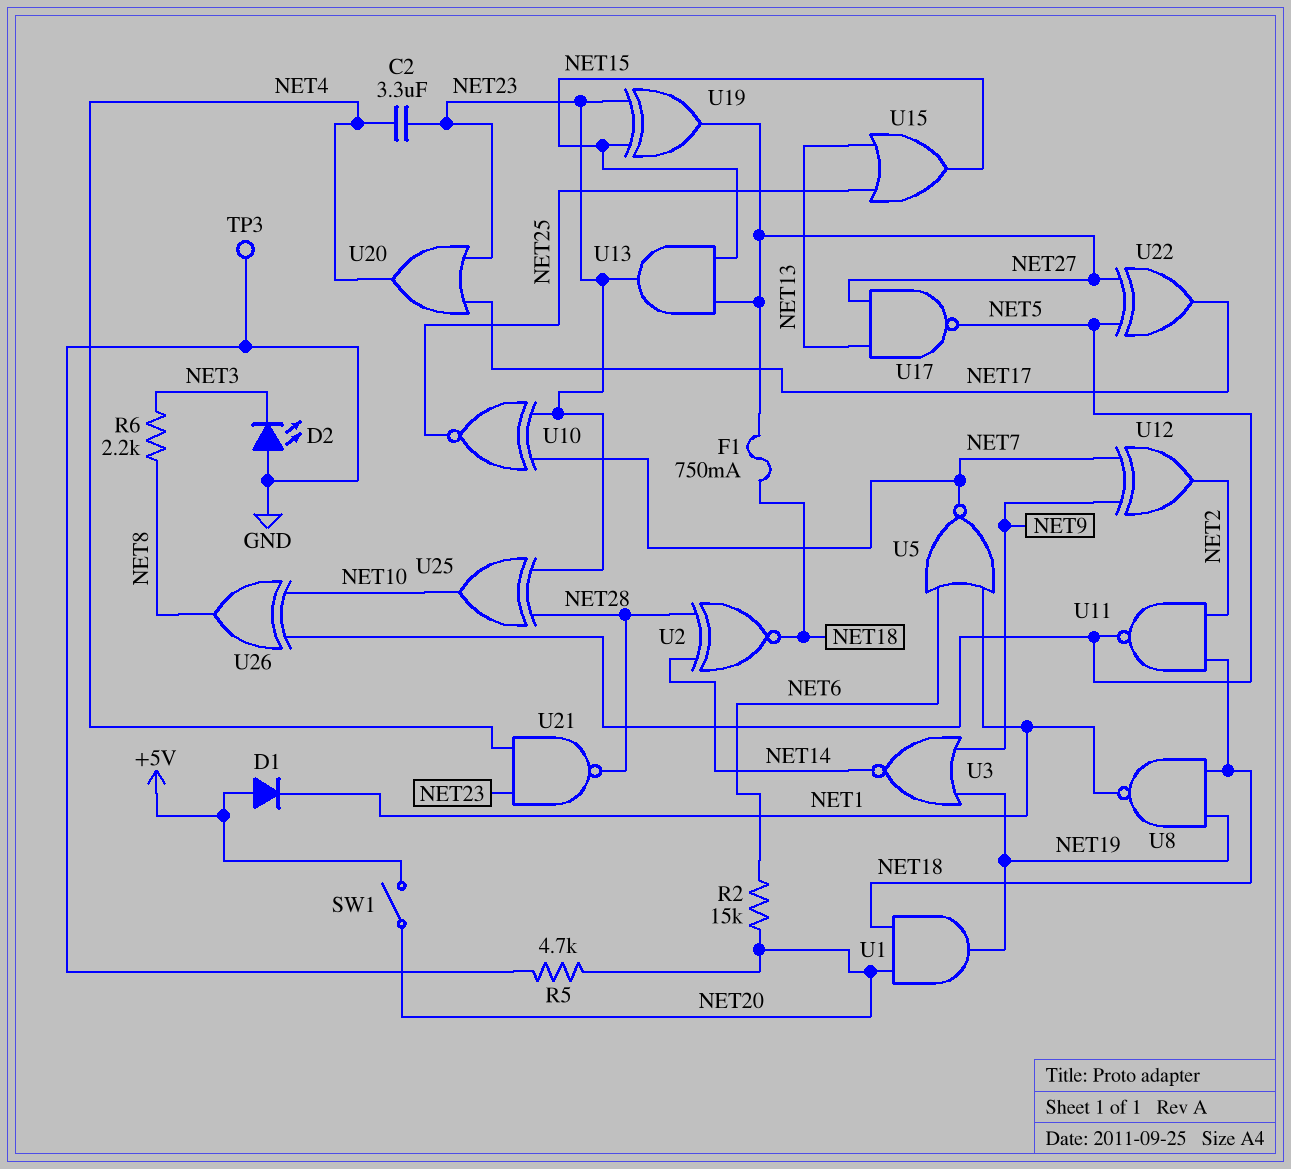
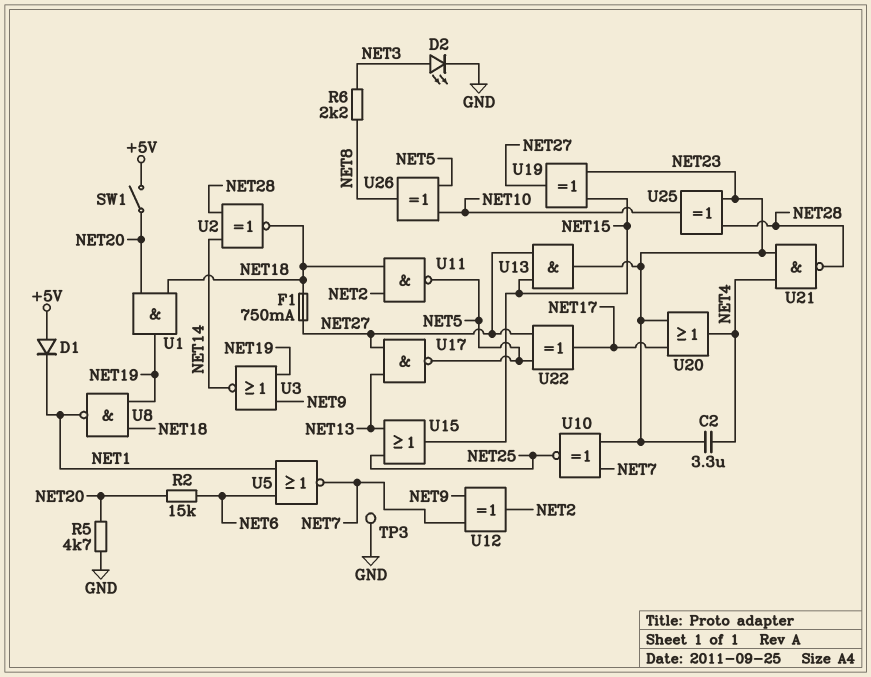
D2: LED (A GND, K NET3) -> LED (A NET3, K GND)

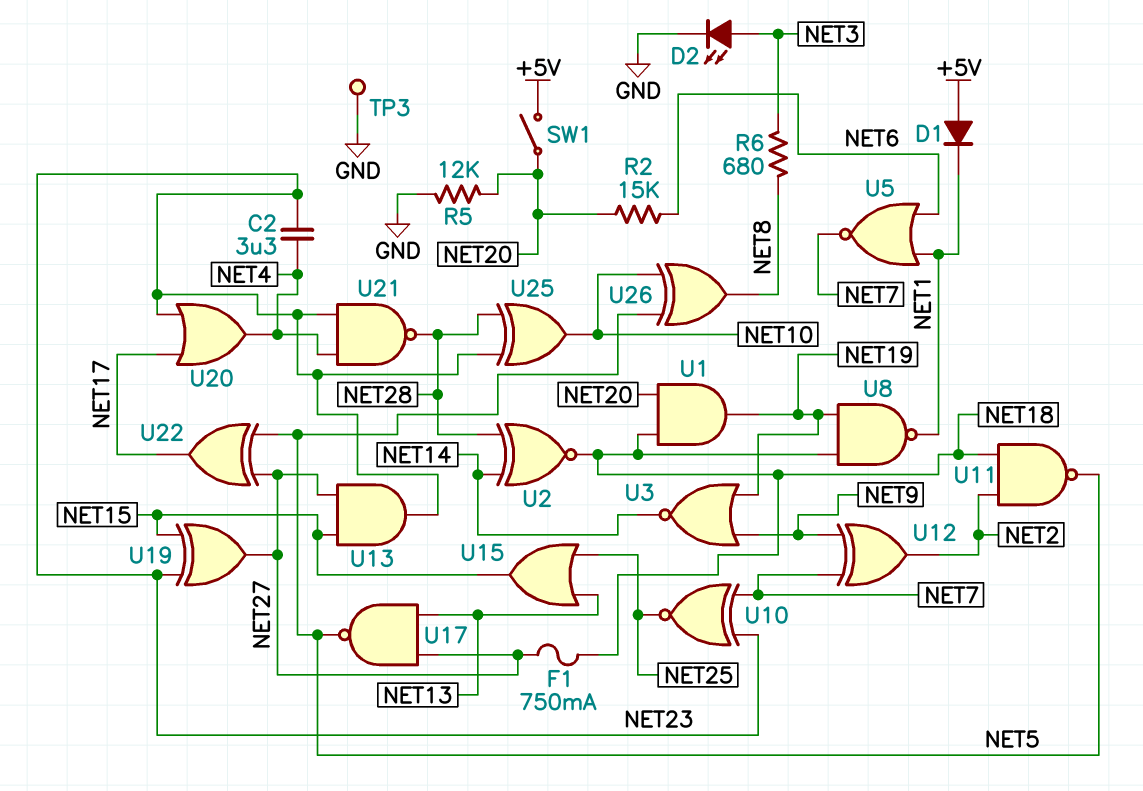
R5: 4.7k (GND, NET20) -> 12k (GND, NET20)
R6: 2.2k (NET3, NET8) -> 680 (NET3, NET8)

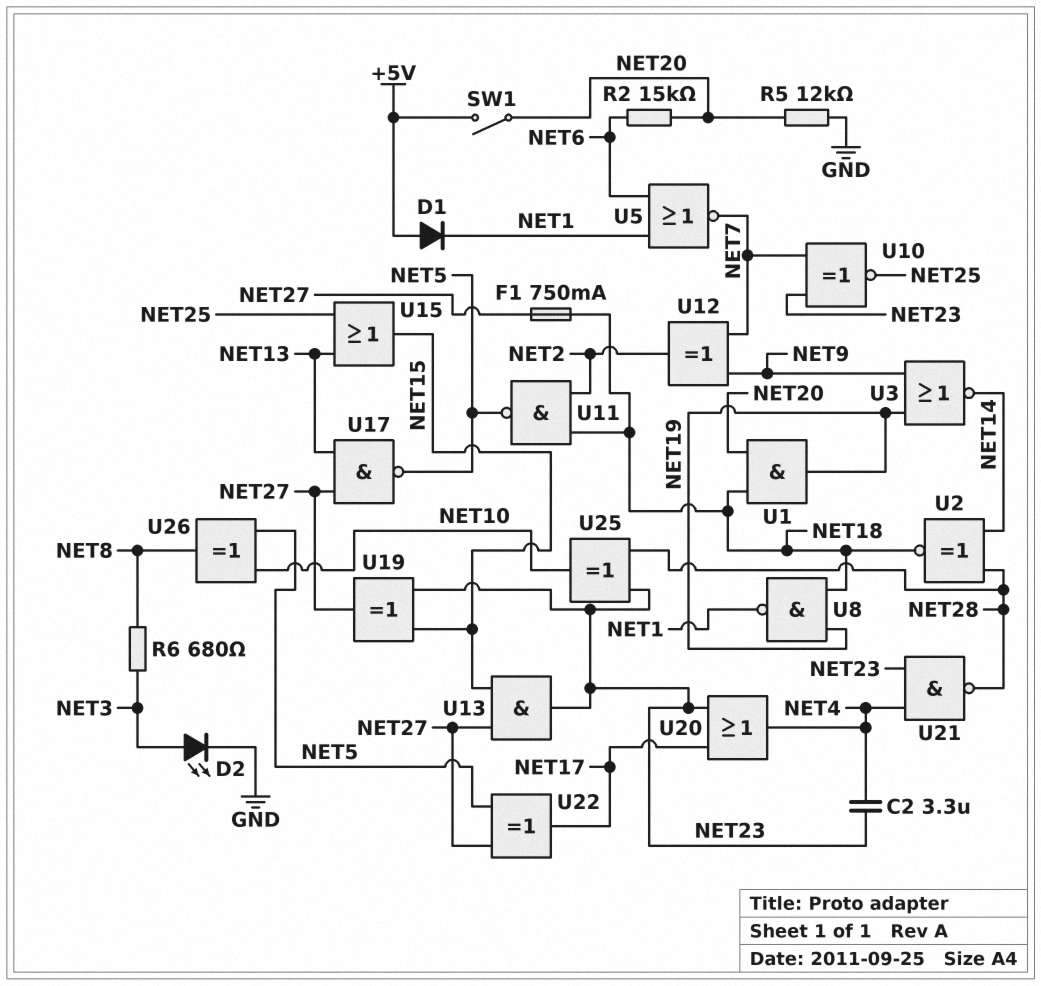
TP3: test point (GND) -> none

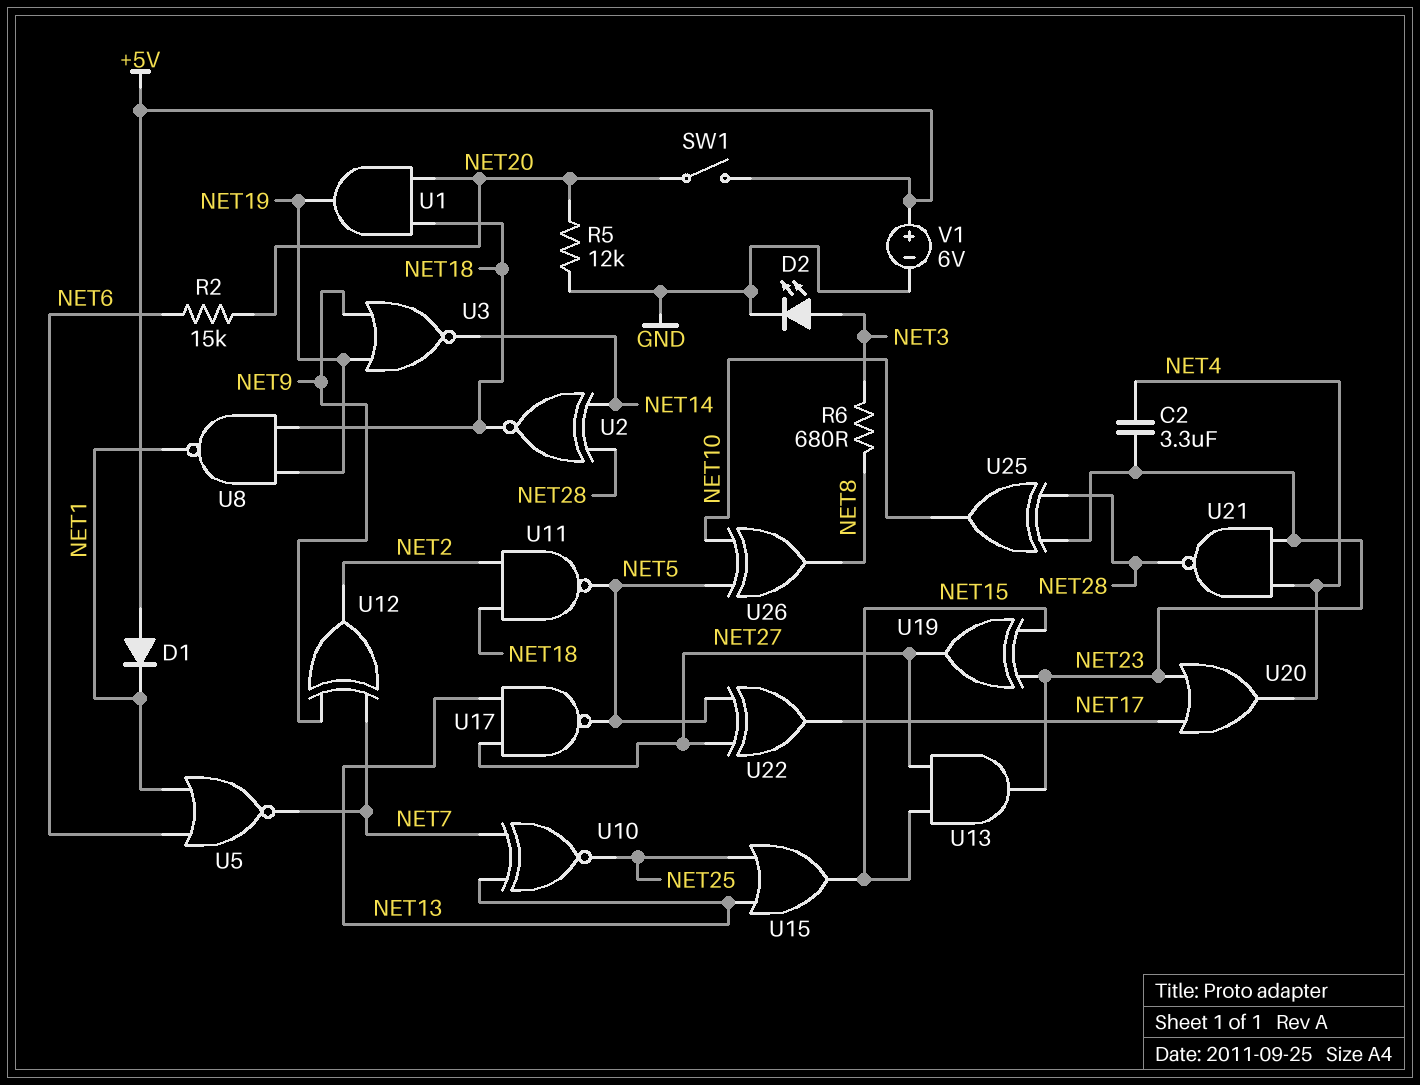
F1: 750mA (NET18, NET27) -> none
U10: XNOR (in NET7, in NET23, out NET25) -> XNOR (in NET7, in NET13, out NET25)
V1: none -> 6V (plus +5V, minus GND)

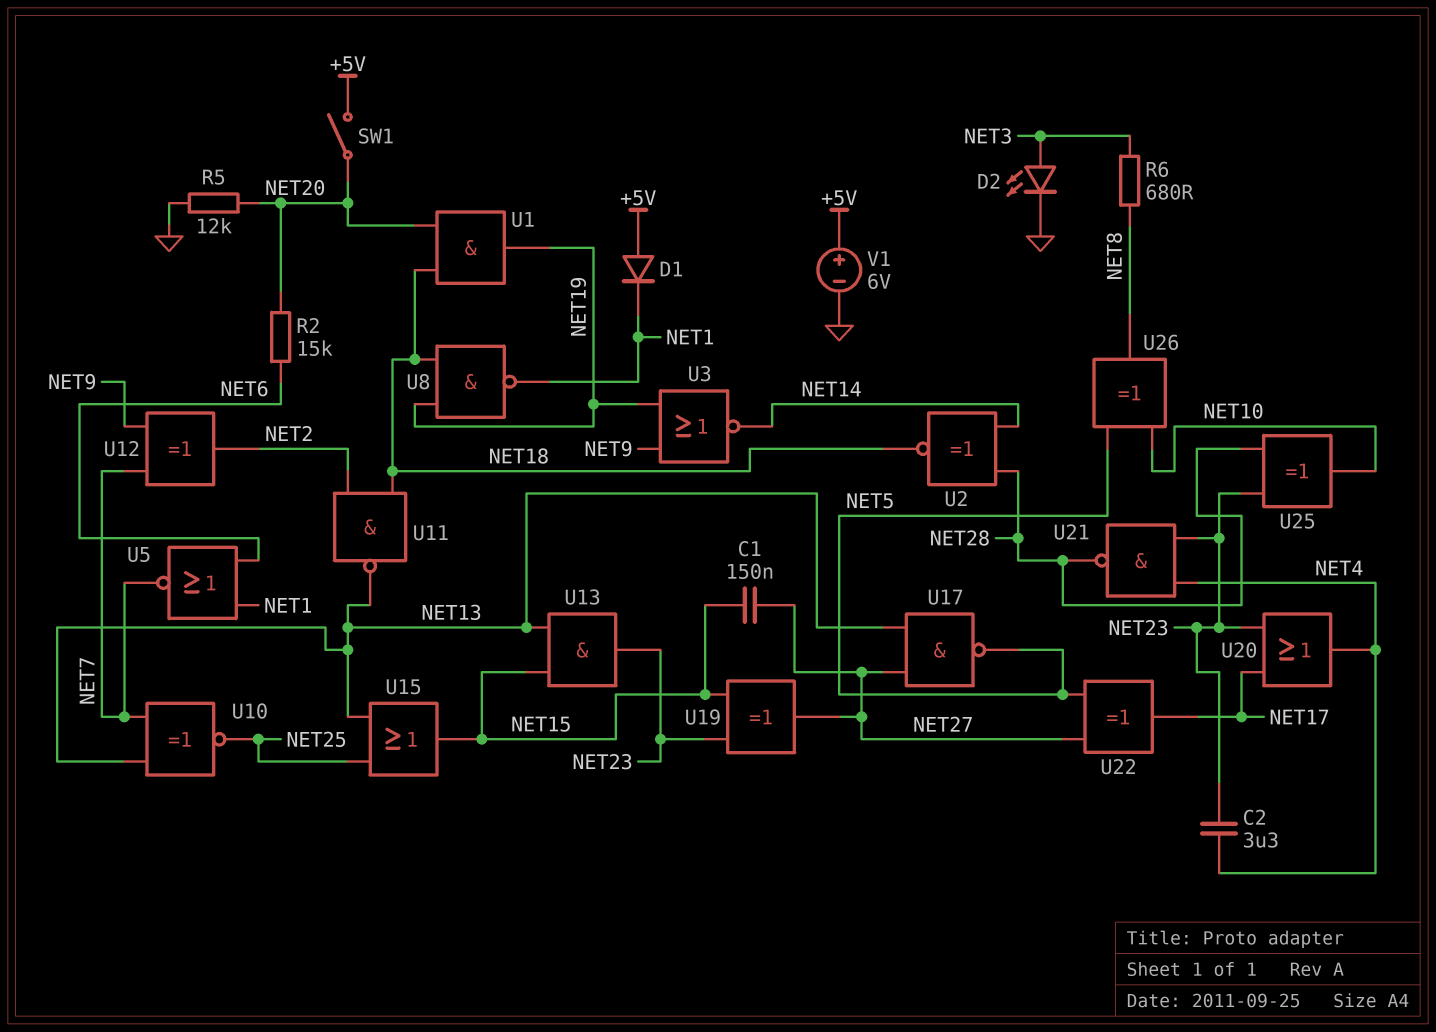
C1: none -> 150nF (NET15, NET27)
U11: NAND (in NET2, in NET18, out NET5) -> NAND (in NET2, in NET18, out NET13)
U13: AND (in NET15, in NET27, out NET23) -> AND (in NET13, in NET15, out NET23)

